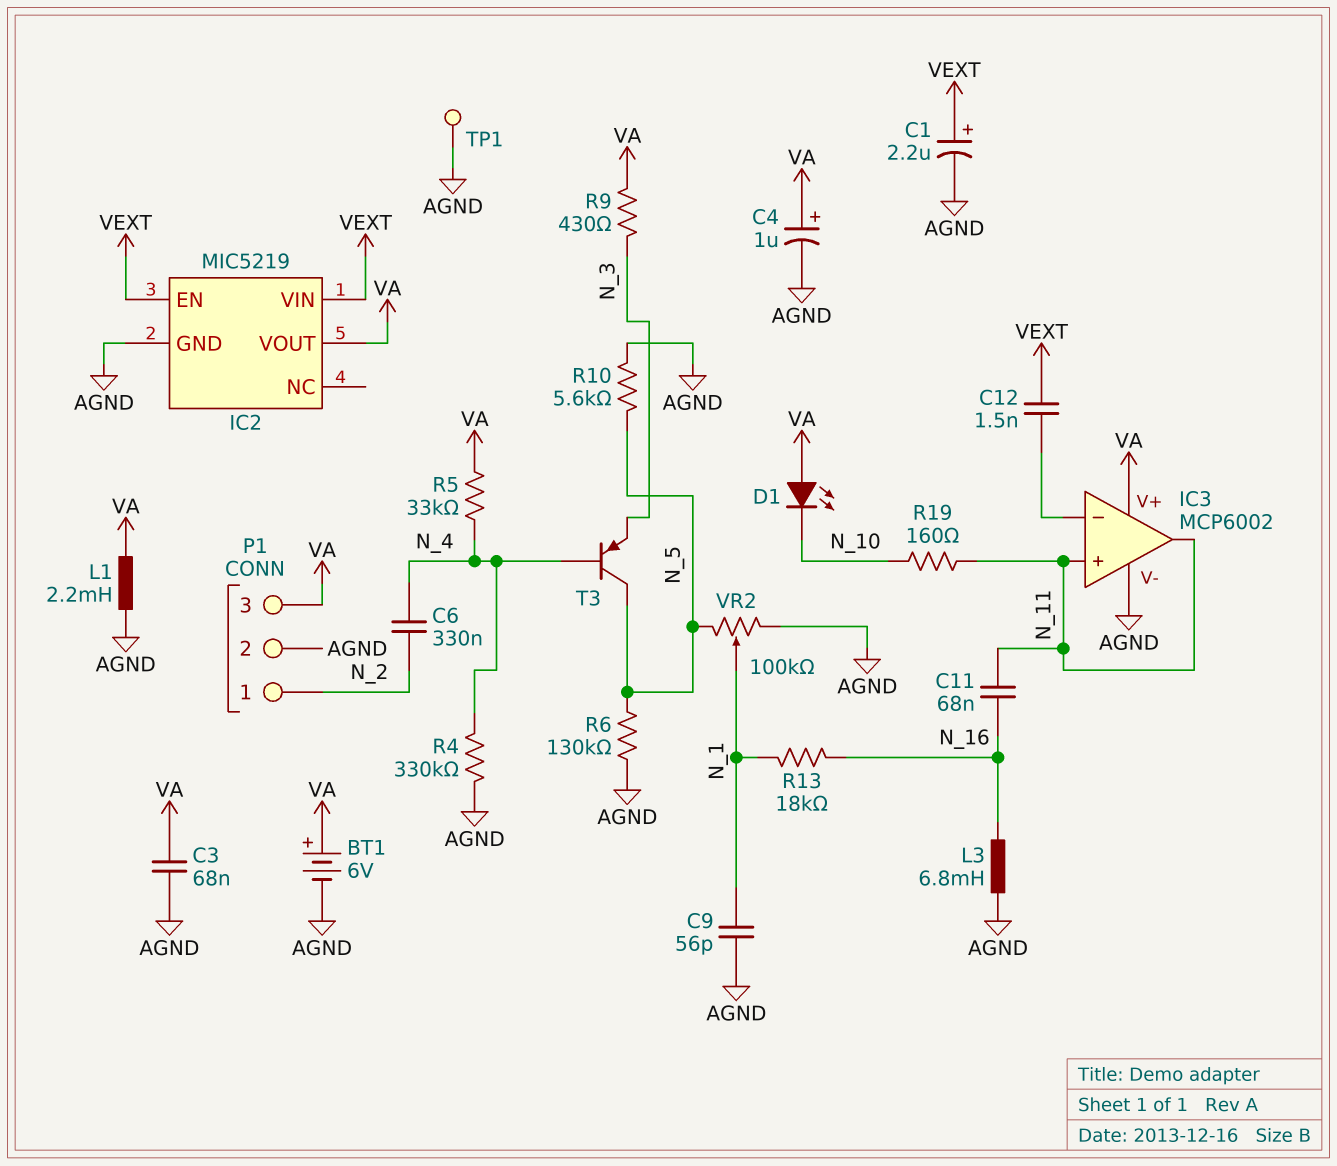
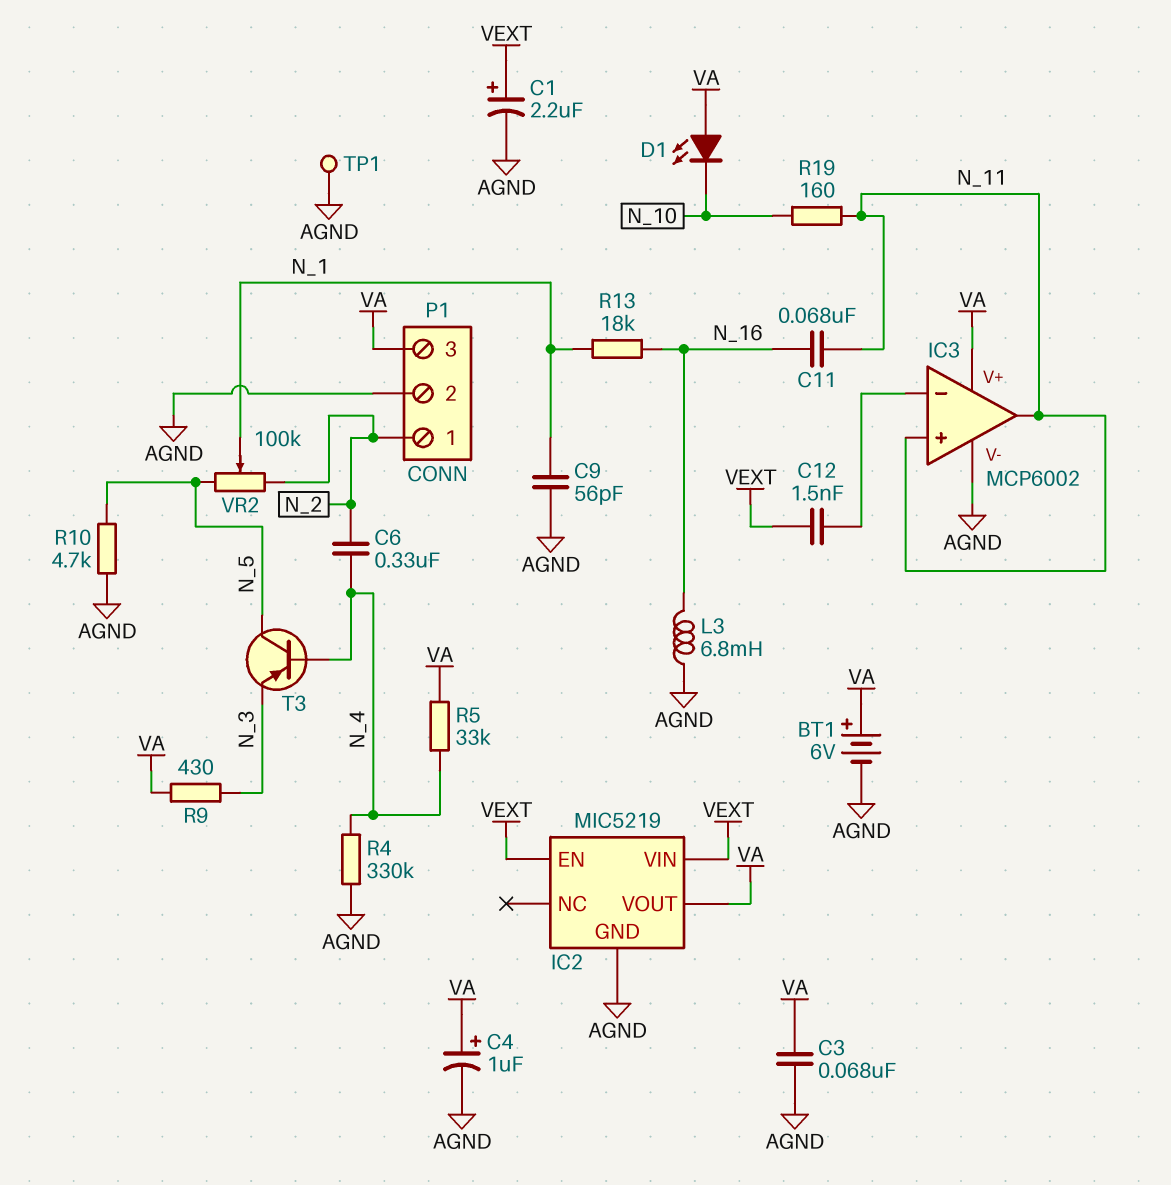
L1: 2.2mH (AGND, VA) -> none
R6: 130k (AGND, N_5) -> none
R10: 5.6k (AGND, N_5) -> 4.7k (AGND, N_5)
VR2: 100k (AGND, N_5, wiper N_1) -> 100k (N_2, N_5, wiper N_1)

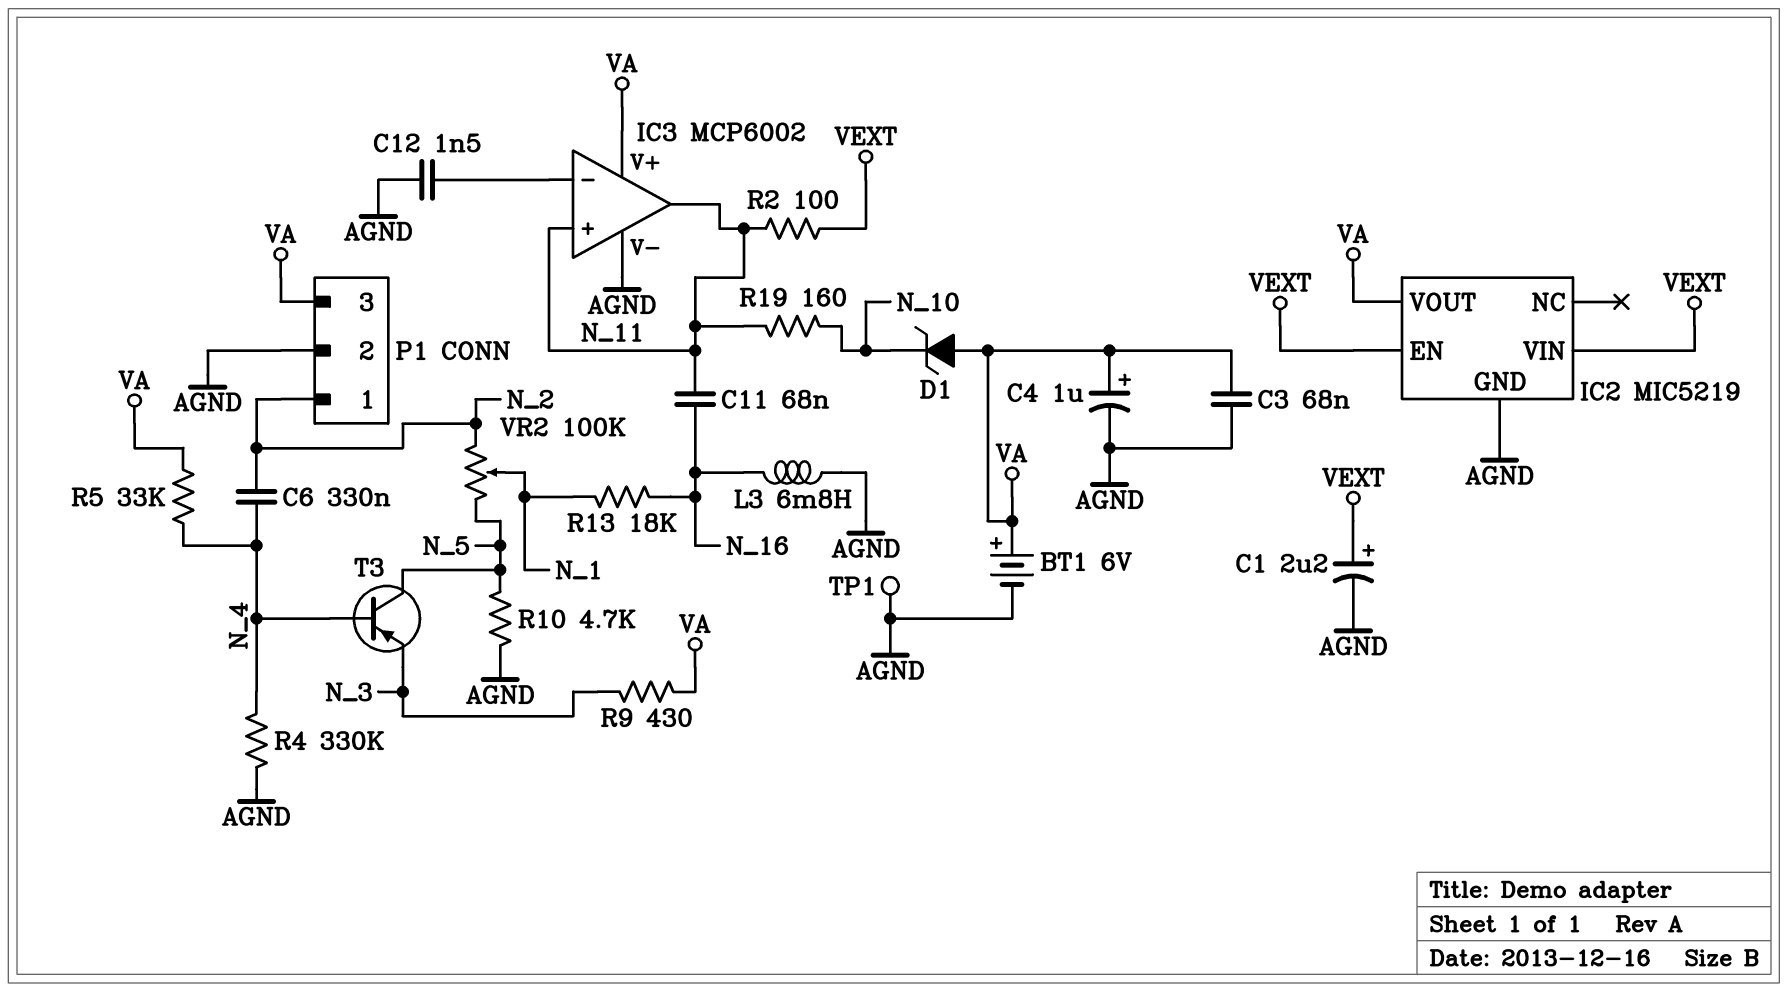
C9: 56pF (AGND, N_1) -> none
C12: 1.5nF (IC3/in-, VEXT) -> 1.5nF (AGND, IC3/in-)
D1: LED (A VA, K N_10) -> zener (A VA, K N_10)
R2: none -> 100 (N_11, VEXT)

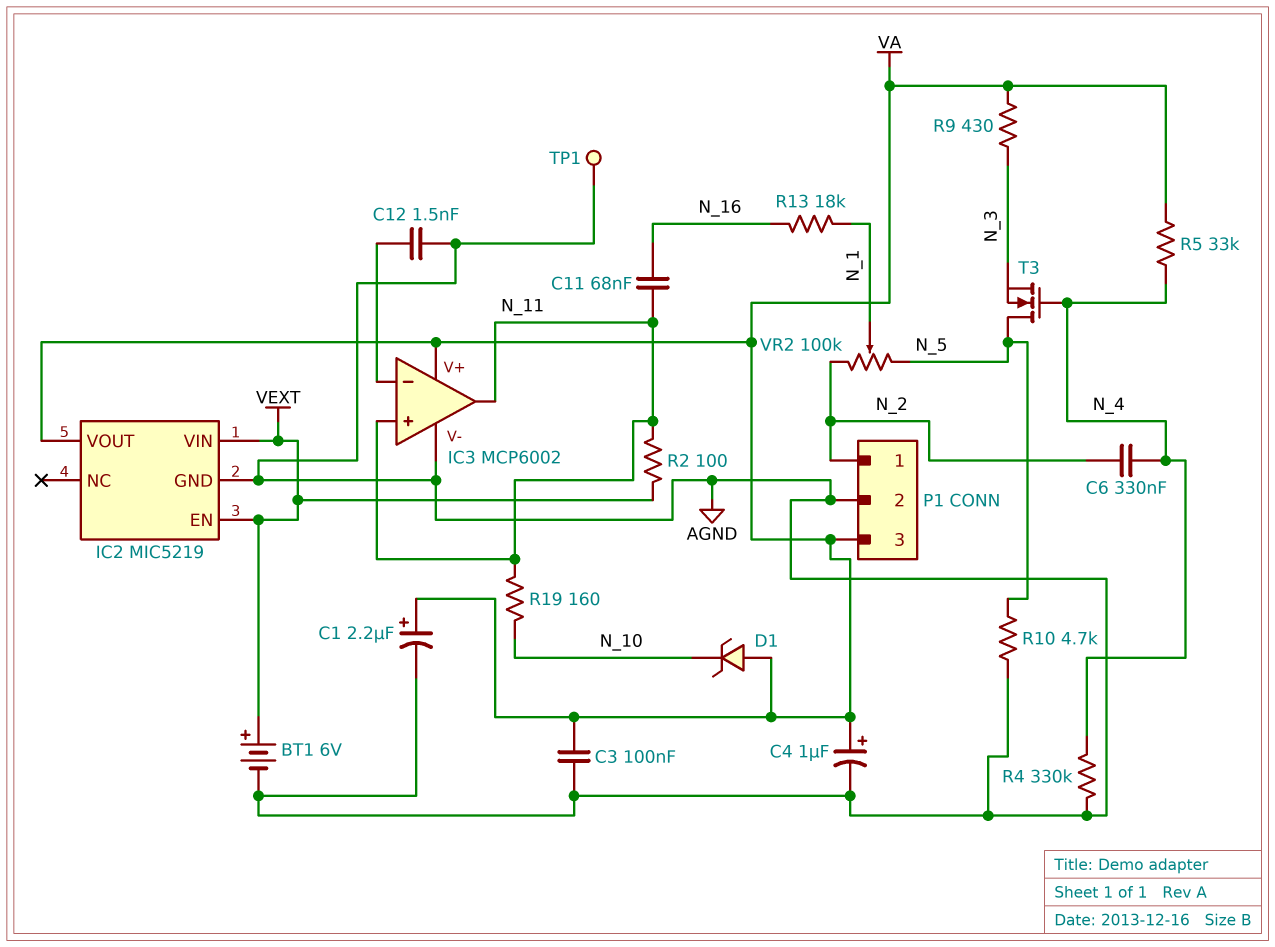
BT1: 6V (plus VA, minus AGND) -> 6V (plus VEXT, minus AGND)
C1: 2.2uF (plus VEXT, minus AGND) -> 2.2uF (plus VA, minus AGND)
C3: 68nF (AGND, VA) -> 100nF (AGND, VA)
L3: 6.8mH (AGND, N_16) -> none
T3: PNP (B N_4, C N_5, E N_3) -> NMOS (G N_4, D N_5, S N_3)

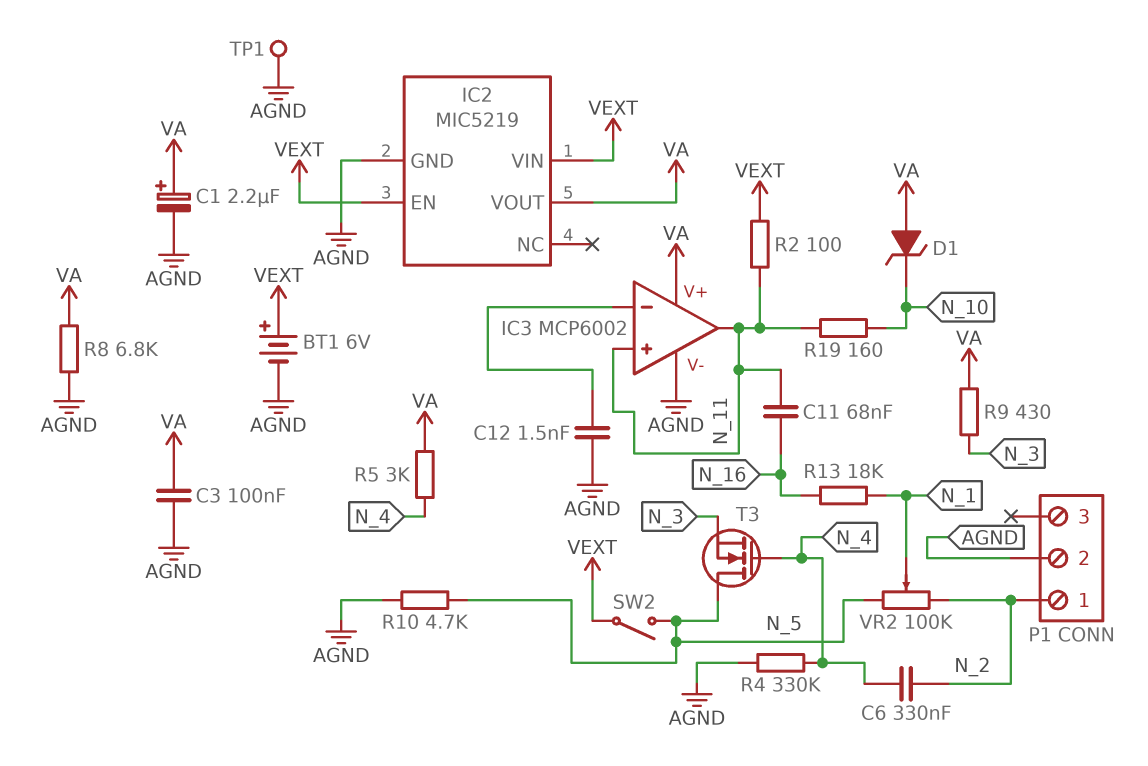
C4: 1uF (plus VA, minus AGND) -> none
P1 pin 3: VA -> none
R5: 33k (N_4, VA) -> 3k (N_4, VA)
R8: none -> 6.8k (AGND, VA)
SW2: none -> switch (N_5, VEXT)

